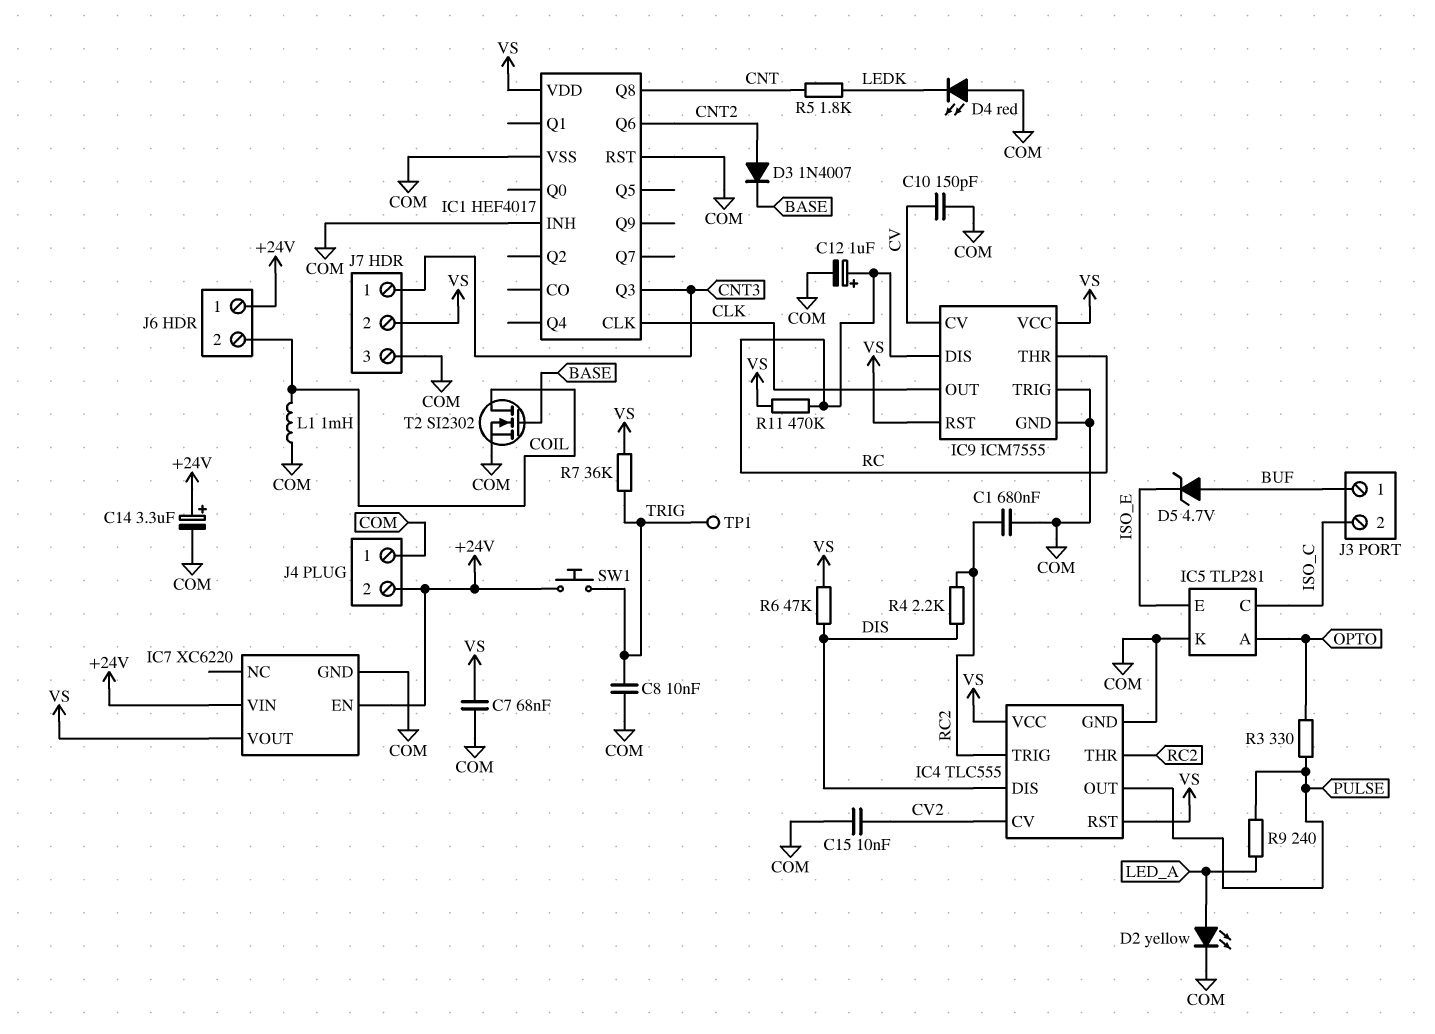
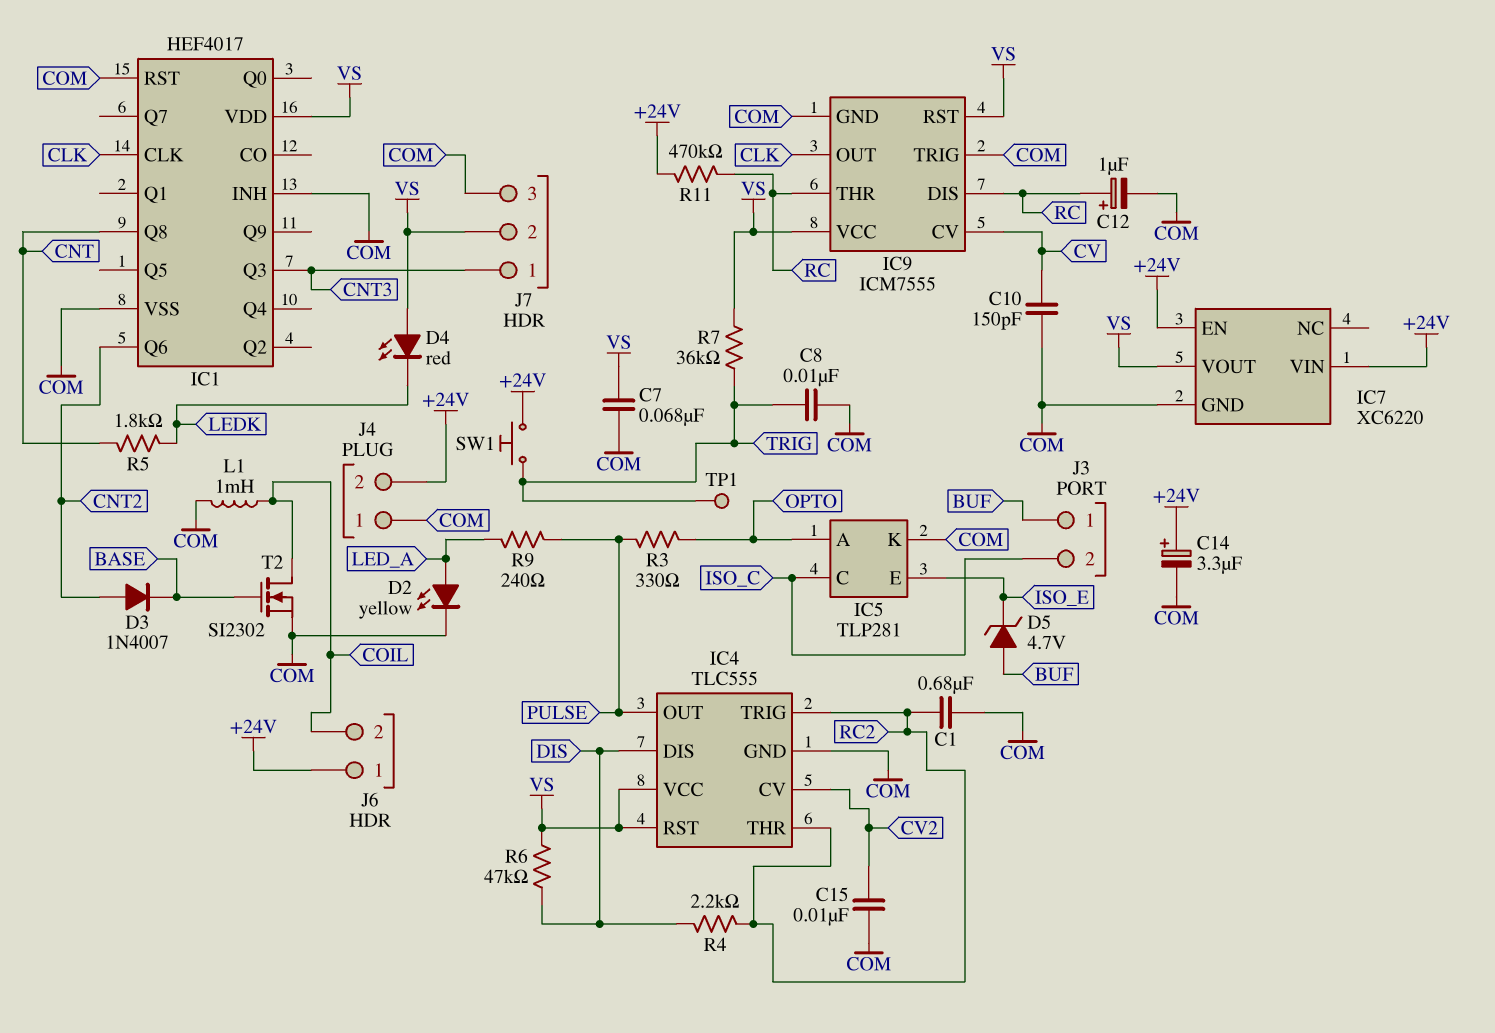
D4: LED red (A COM, K LEDK) -> LED red (A VS, K LEDK)
R11: 470k (RC, VS) -> 470k (+24V, RC)

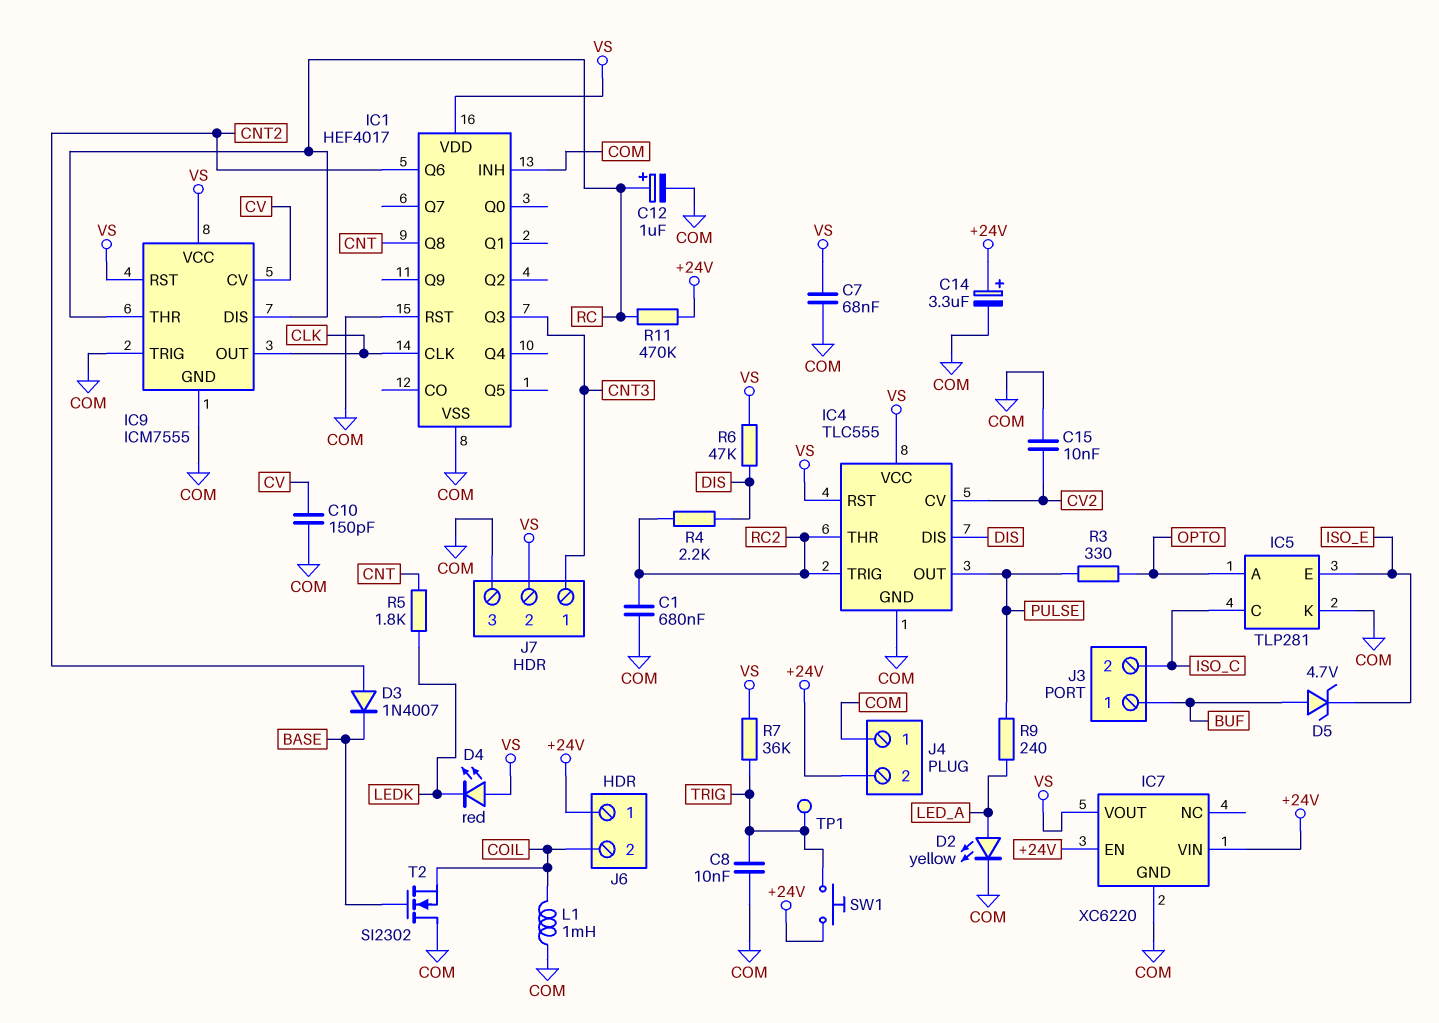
T2: NMOS SI2302 (G BASE, D COIL, S COM) -> NMOS SI2302 (G BASE, D COM, S COIL)

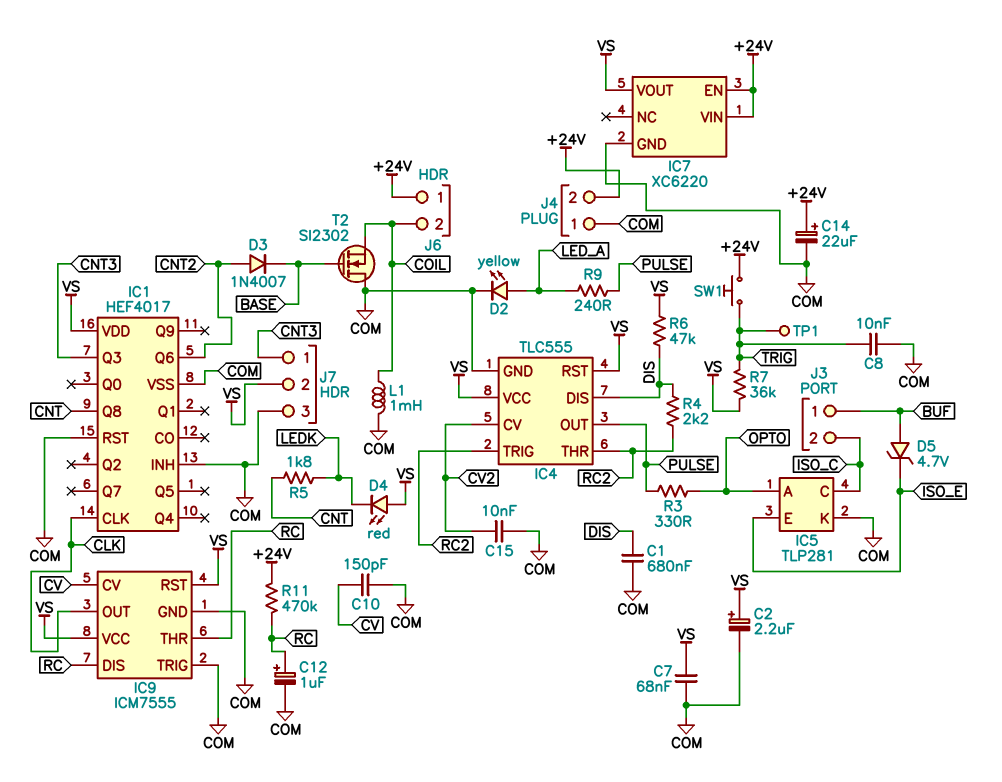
C1: 680nF (COM, RC2) -> 680nF (COM, DIS)
C2: none -> 2.2uF (plus VS, minus COM)
C14: 3.3uF (plus +24V, minus COM) -> 22uF (plus +24V, minus COM)

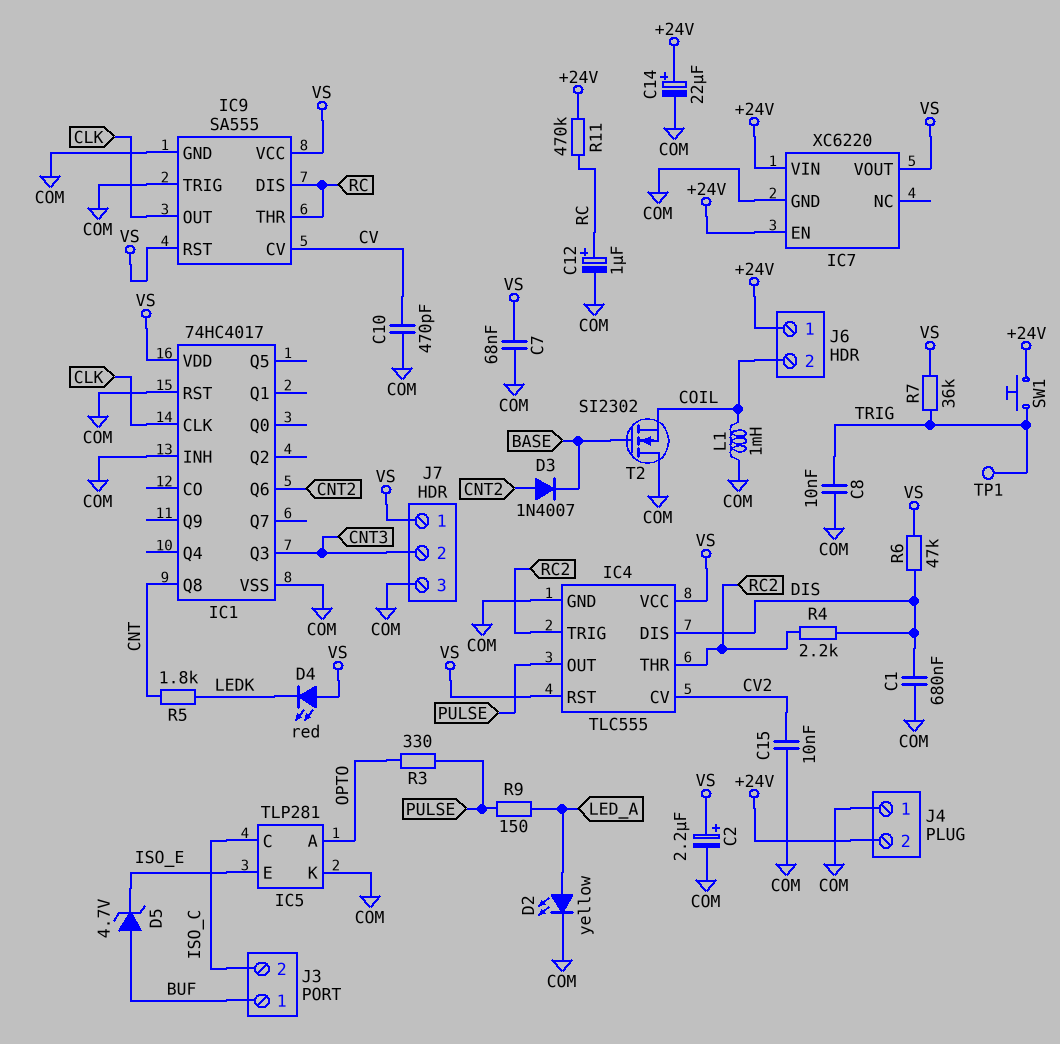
C10: 150pF (COM, CV) -> 470pF (COM, CV)
IC1: HEF4017 -> 74HC4017
IC9: ICM7555 -> SA555
J7 pin 1: CNT3 -> VS
J7 pin 2: VS -> CNT3
R9: 240 (LED_A, PULSE) -> 150 (LED_A, PULSE)

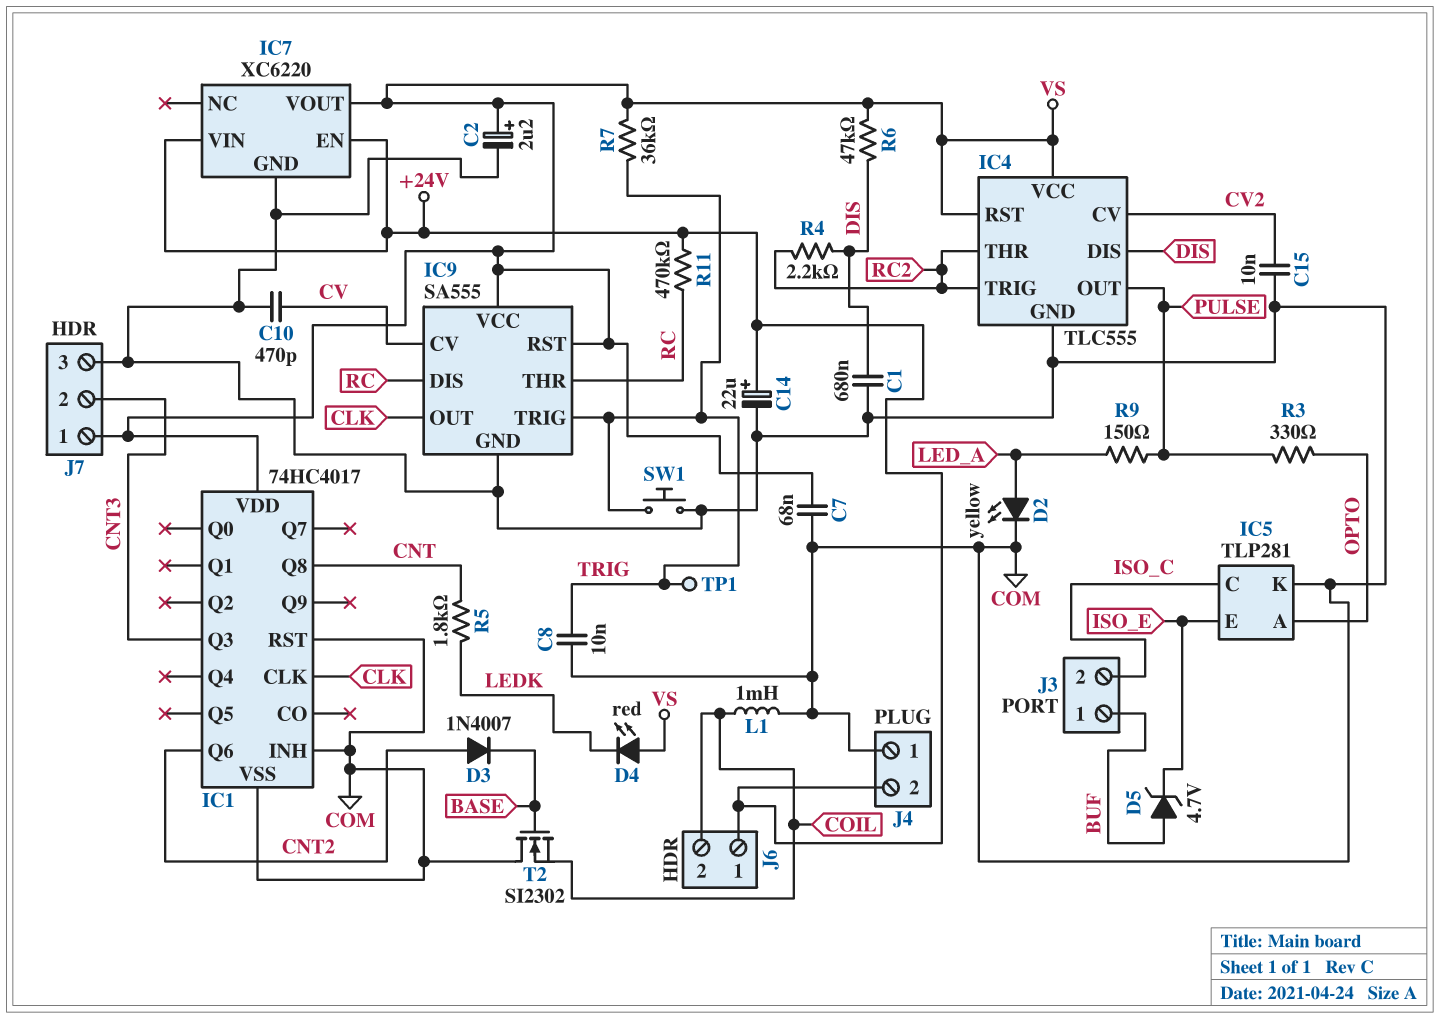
C12: 1uF (plus RC, minus COM) -> none
IC9 pin TRIG: COM -> TRIG
SW1: button (+24V, TRIG) -> button (COM, TRIG)

